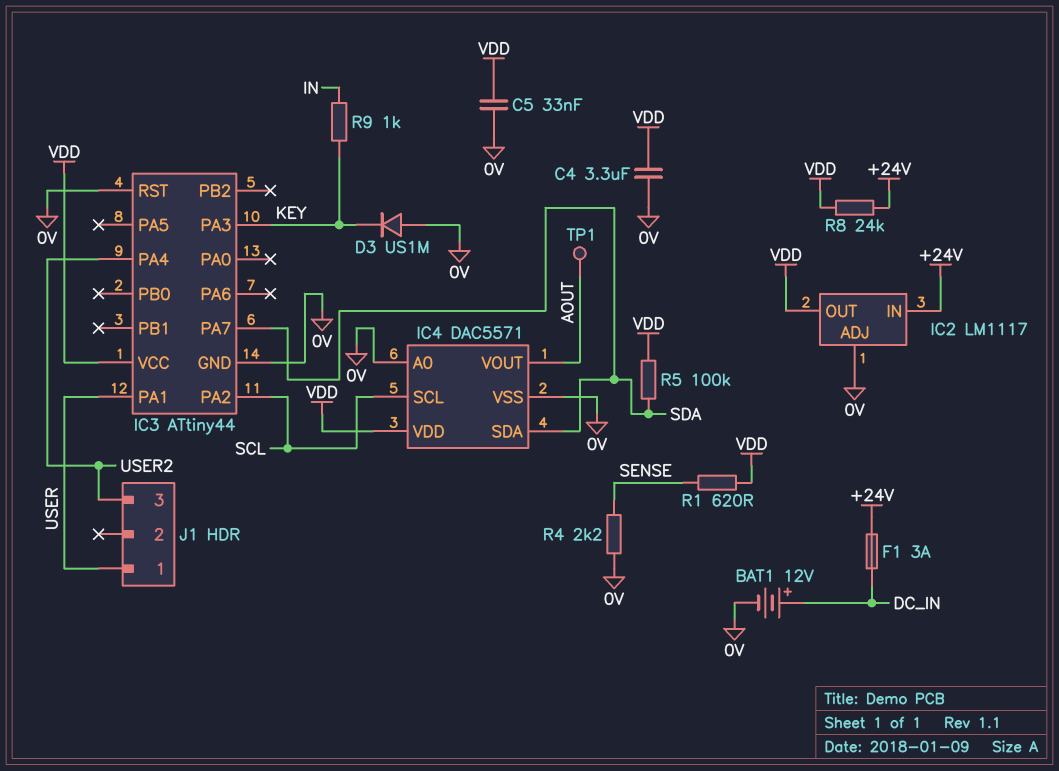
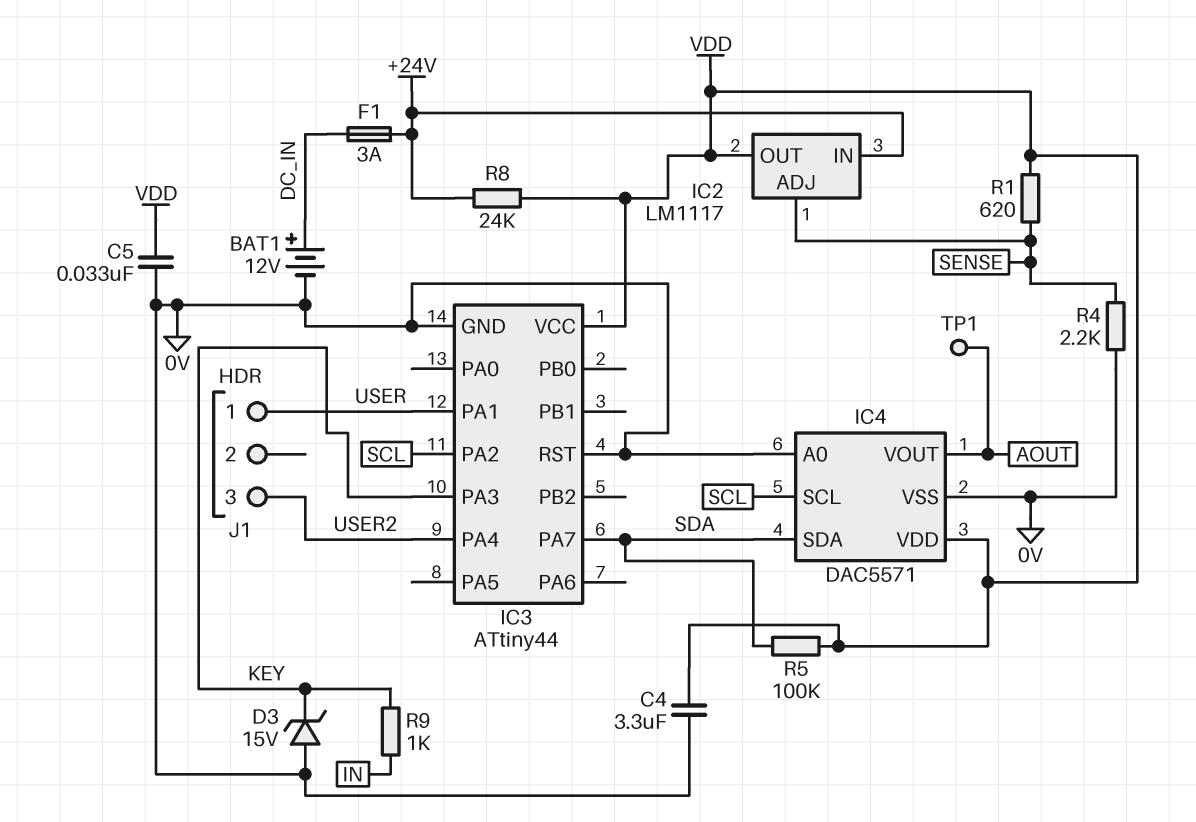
D3: diode US1M (A 0V, K KEY) -> zener 15V (A 0V, K KEY)
IC2 pin ADJ: 0V -> SENSE

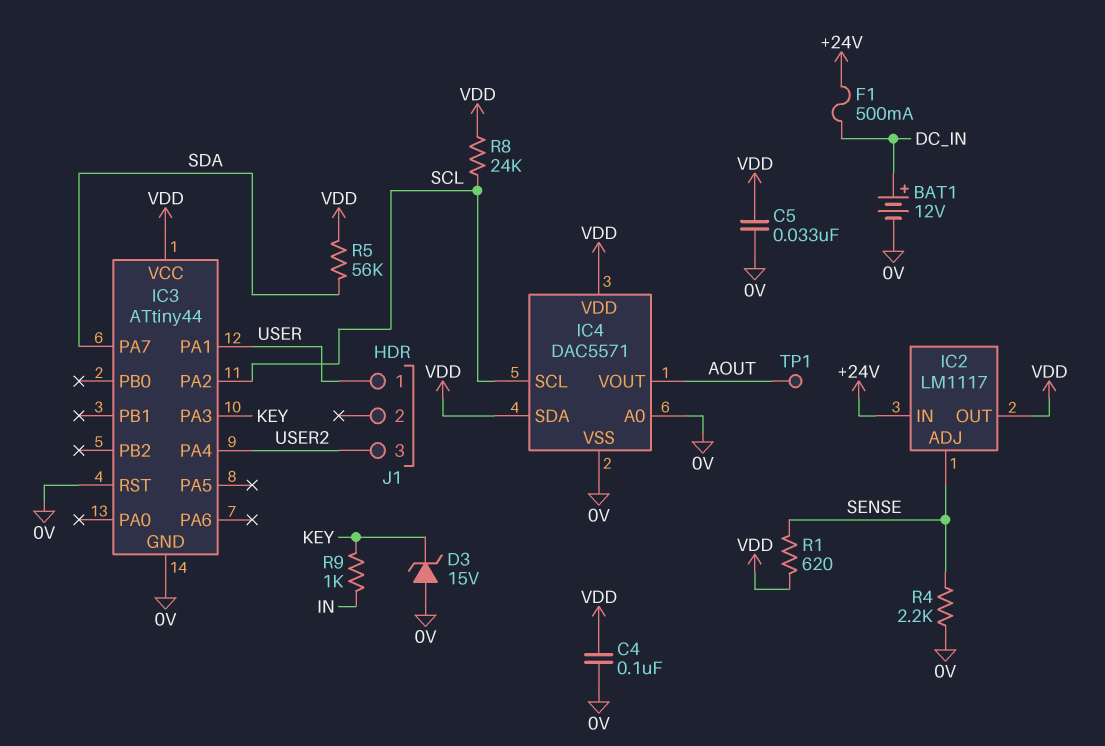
C4: 3.3uF (0V, VDD) -> 100nF (0V, VDD)
F1: 3A (+24V, DC_IN) -> 500mA (+24V, DC_IN)
IC4 pin SDA: SDA -> VDD
R5: 100k (SDA, VDD) -> 56k (SDA, VDD)
R8: 24k (+24V, VDD) -> 24k (SCL, VDD)

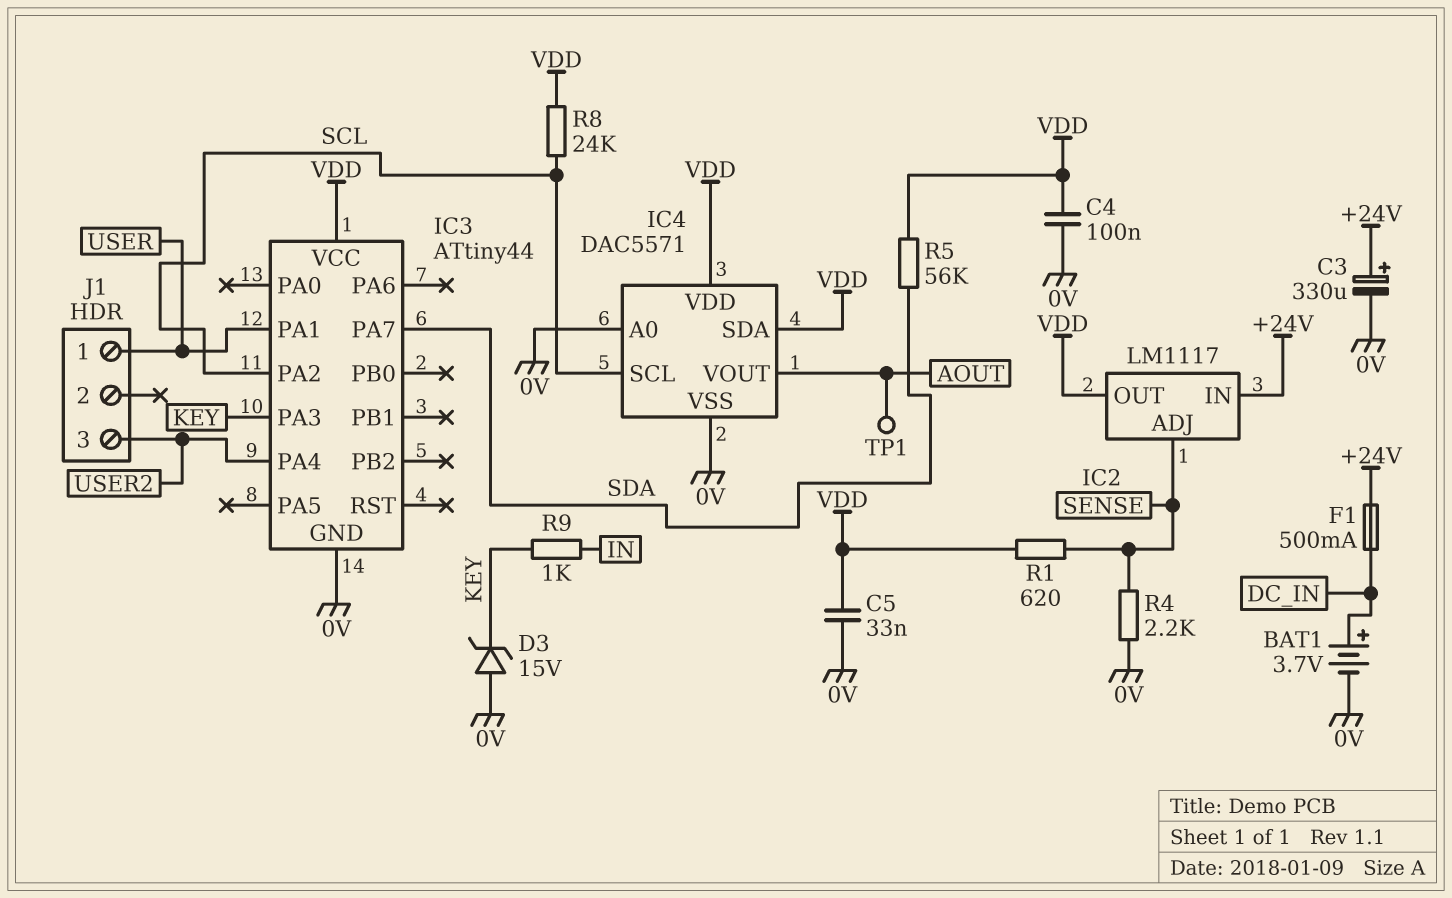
BAT1: 12V (plus DC_IN, minus 0V) -> 3.7V (plus DC_IN, minus 0V)
C3: none -> 330uF (plus +24V, minus 0V)
IC3 pin RST: 0V -> none

